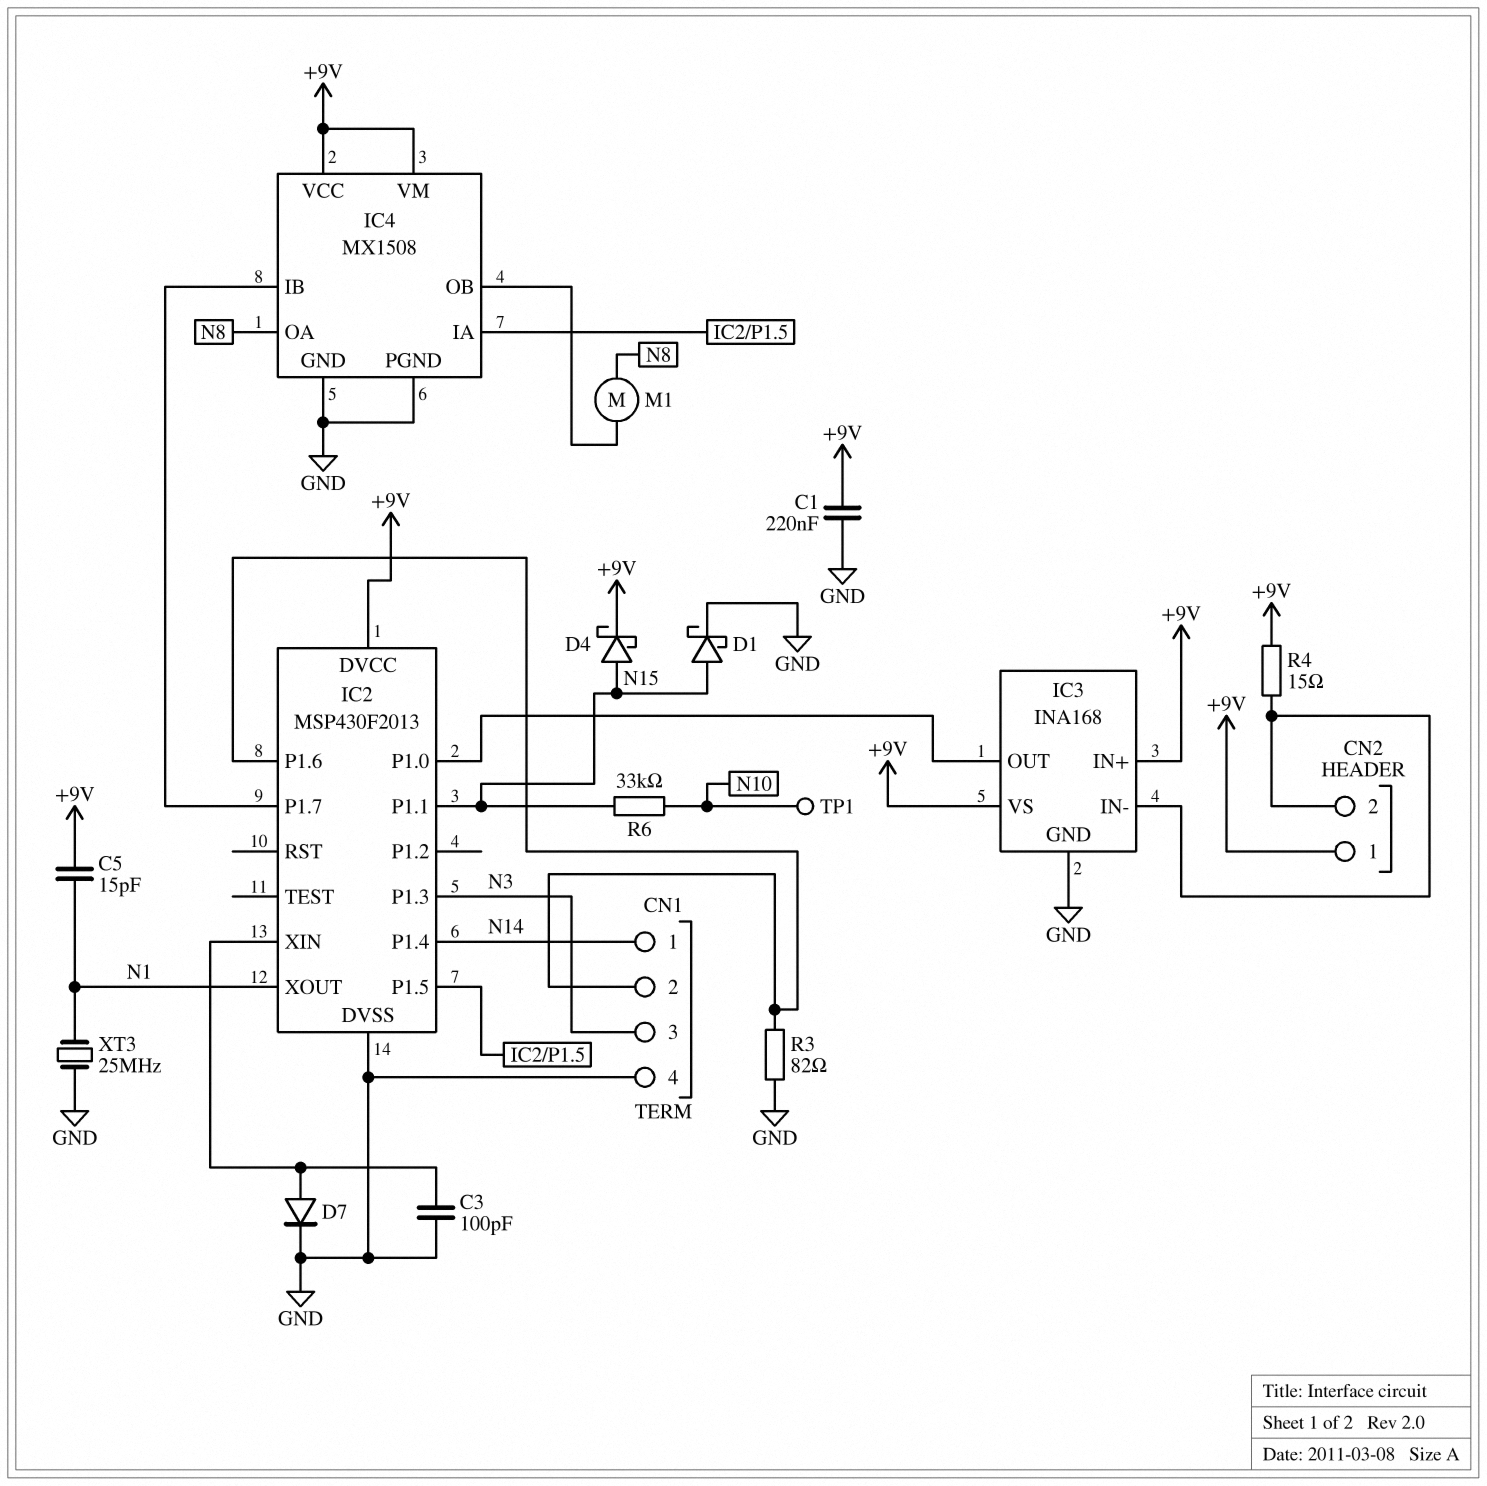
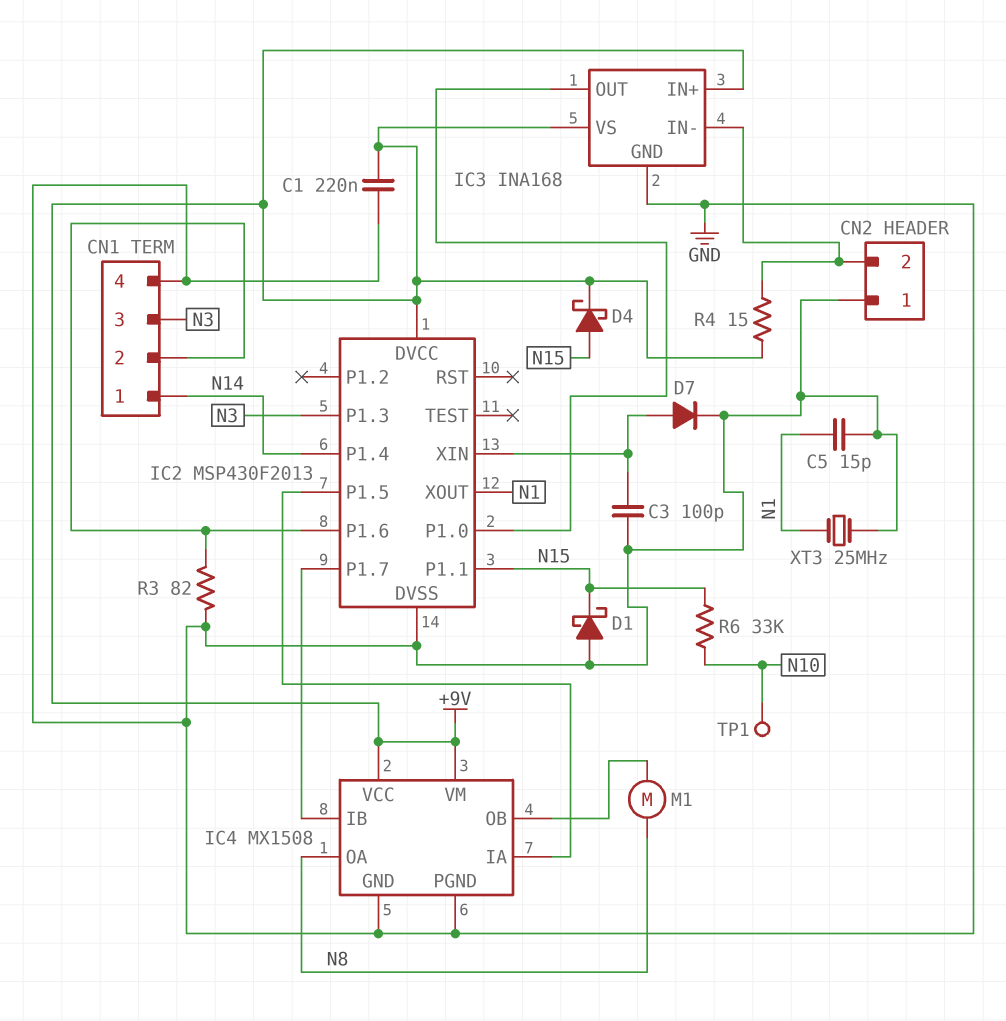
C5: 15pF (+9V, N1) -> 15pF (GND, N1)
CN2 pin 1: +9V -> GND
D1: schottky (A N15, K GND) -> schottky (A GND, K N15)

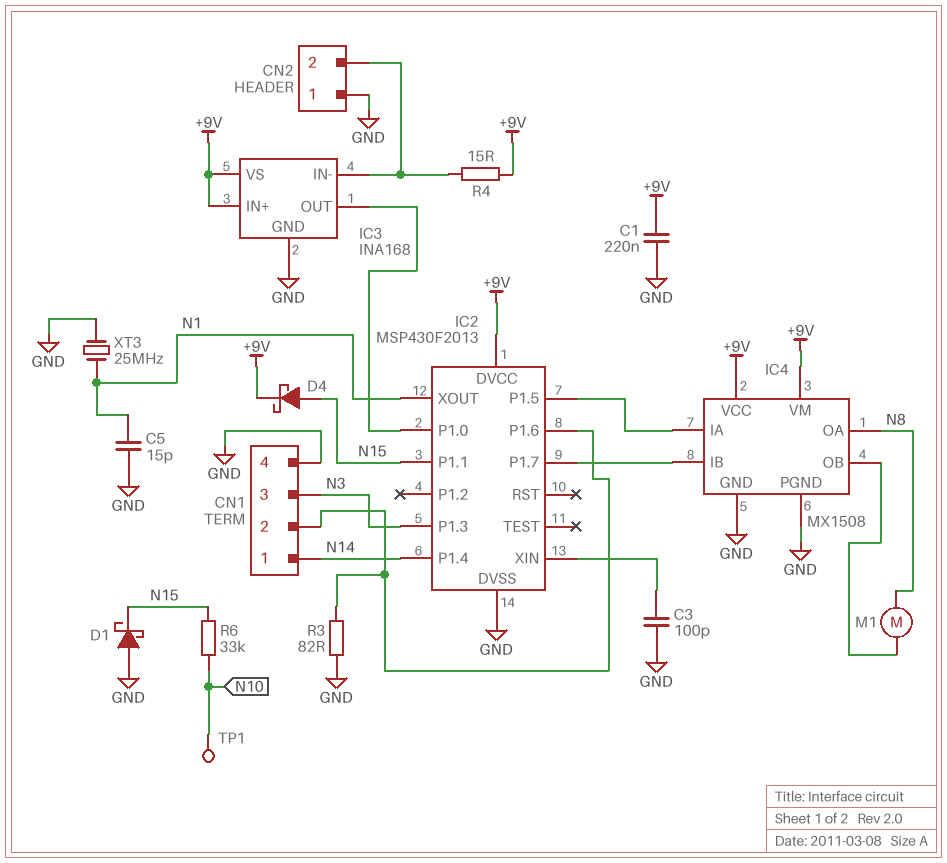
D7: diode (A IC2/XIN, K GND) -> none

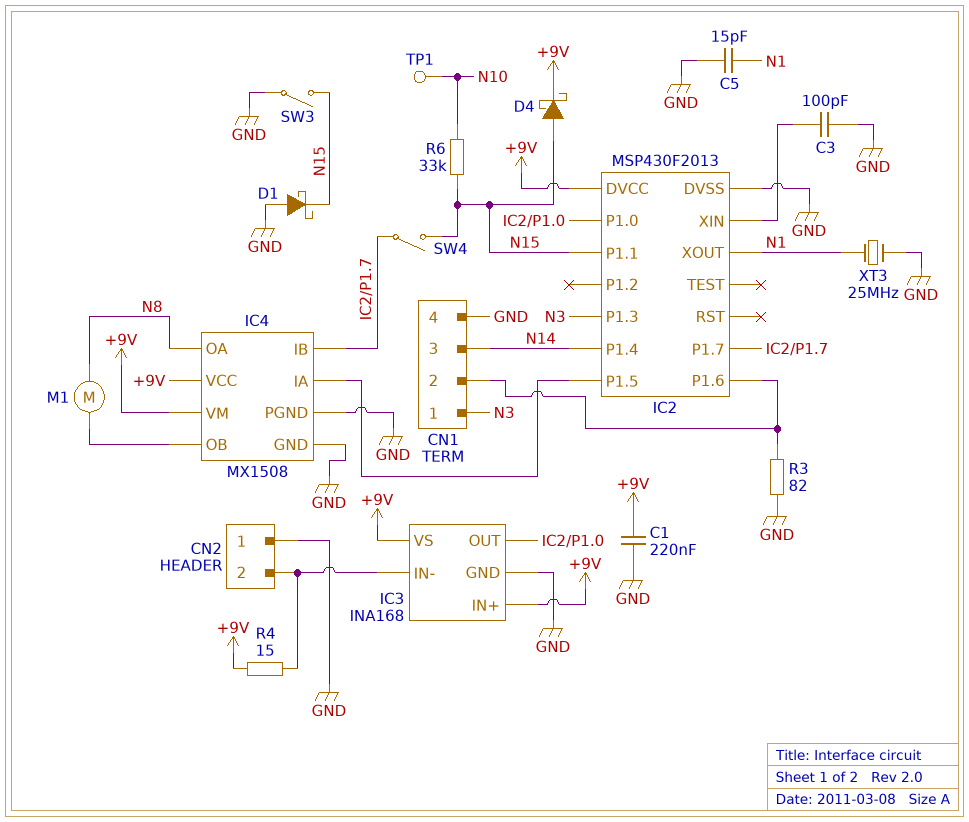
CN1 pin 1: N14 -> N3
CN1 pin 3: N3 -> N14
SW3: none -> switch (GND, N15)
SW4: none -> switch (IC2/P1.7, N15)

